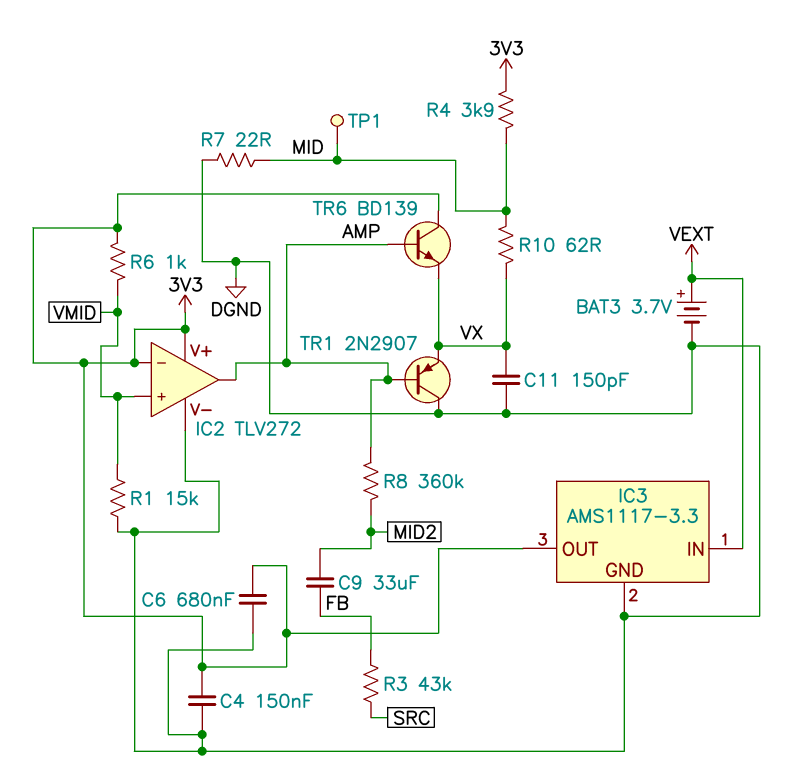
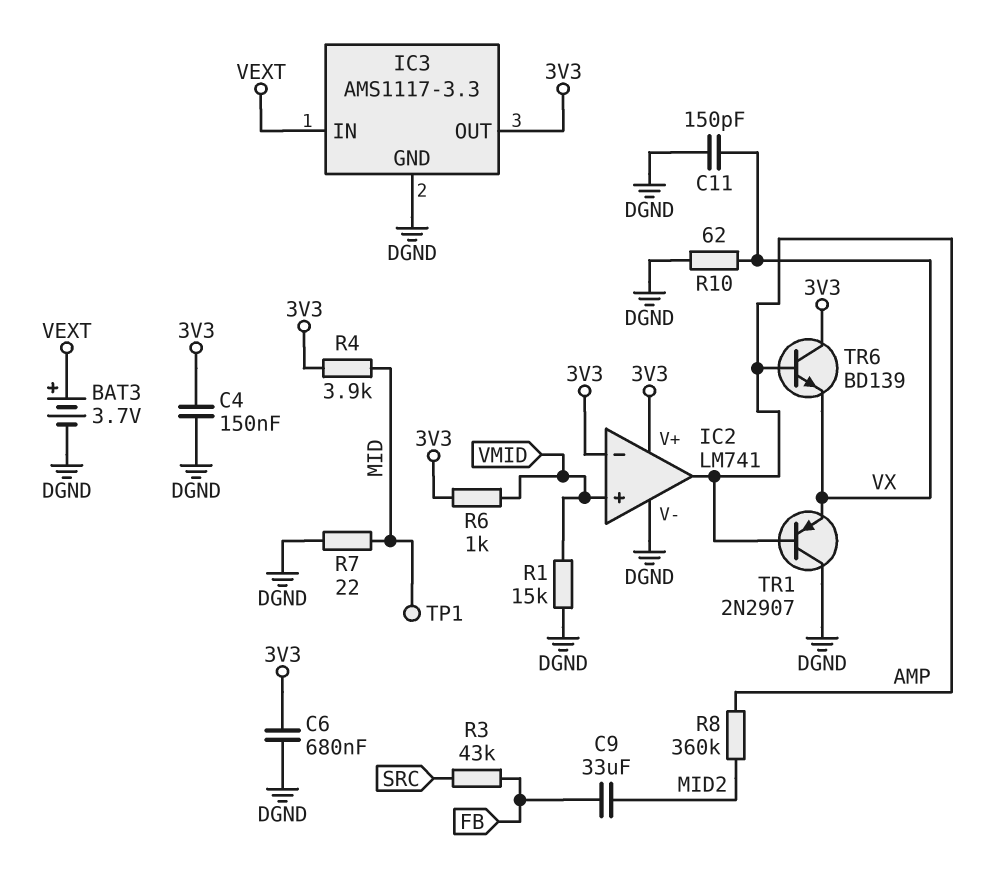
IC2: TLV272 -> LM741
R10: 62 (MID, VX) -> 62 (DGND, VX)

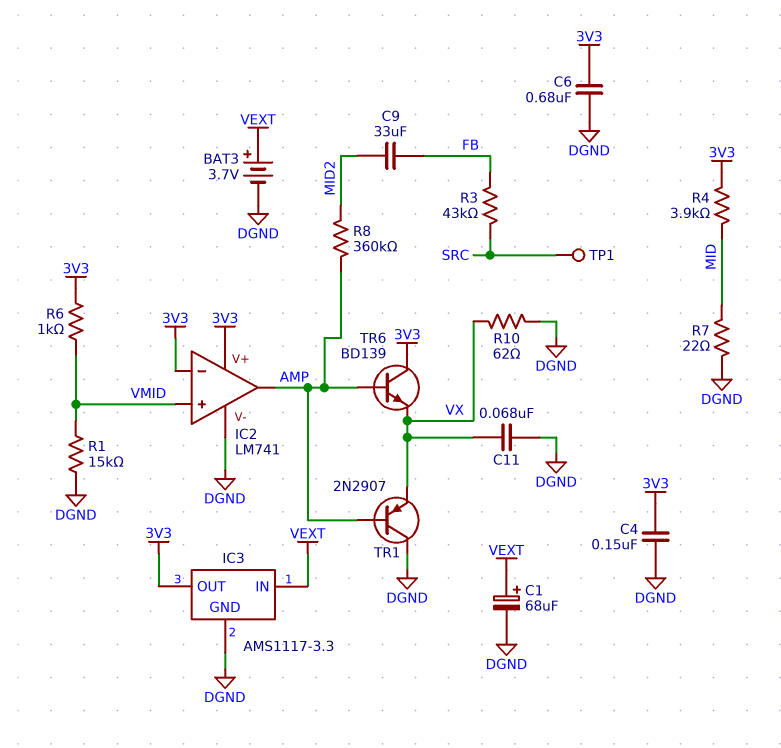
C1: none -> 68uF (plus VEXT, minus DGND)
C11: 150pF (DGND, VX) -> 68nF (DGND, VX)
TP1: test point (MID) -> test point (SRC)

